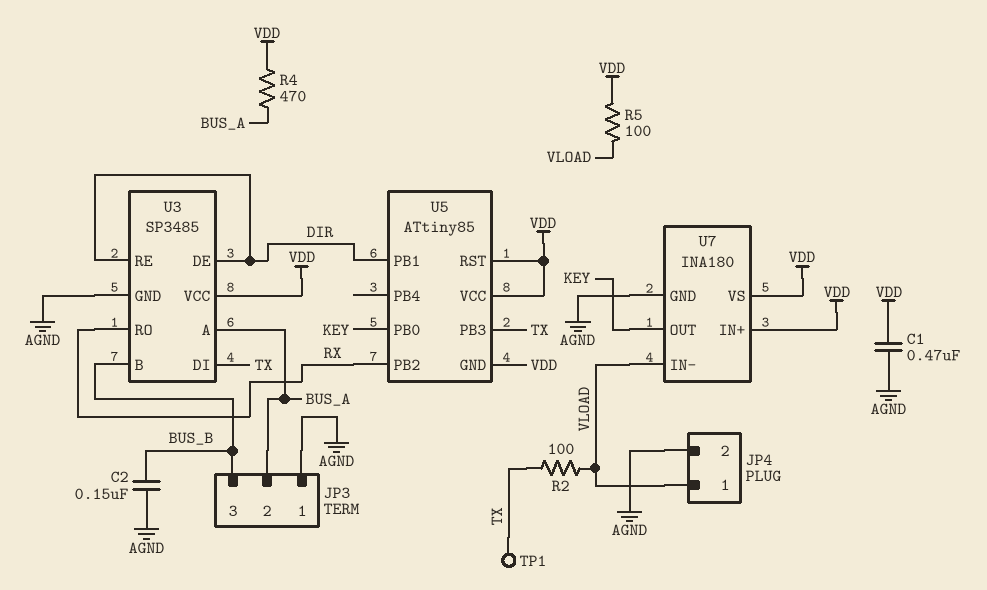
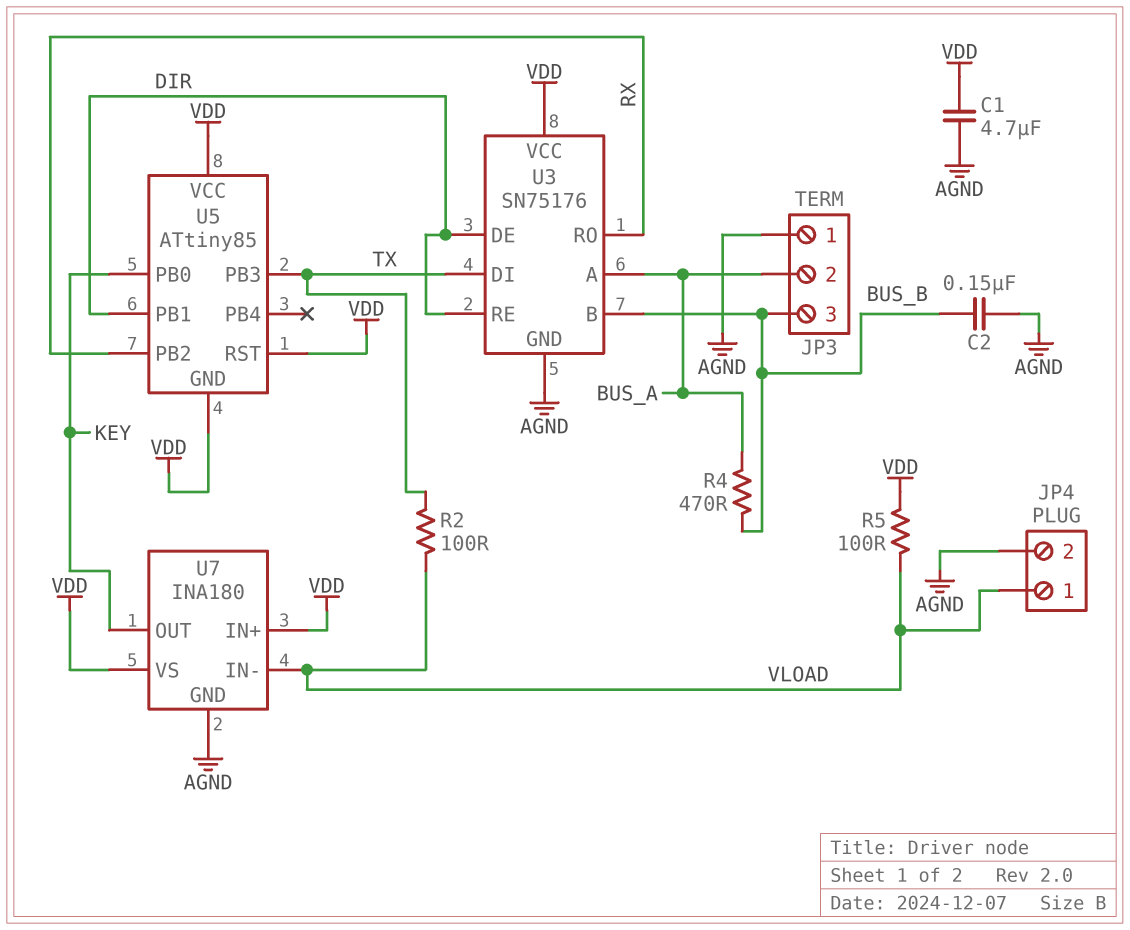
C1: 470nF (AGND, VDD) -> 4.7uF (AGND, VDD)
R4: 470 (BUS_A, VDD) -> 470 (BUS_A, BUS_B)
TP1: test point (TX) -> none
U3: SP3485 -> SN75176

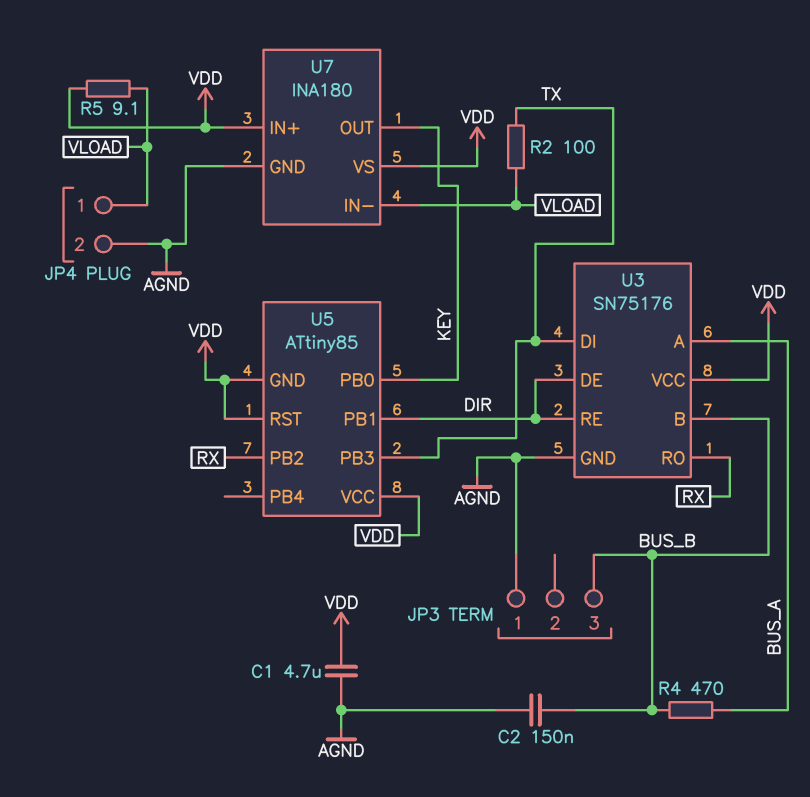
JP3 pin 2: BUS_A -> none
R5: 100 (VDD, VLOAD) -> 9.1 (VDD, VLOAD)

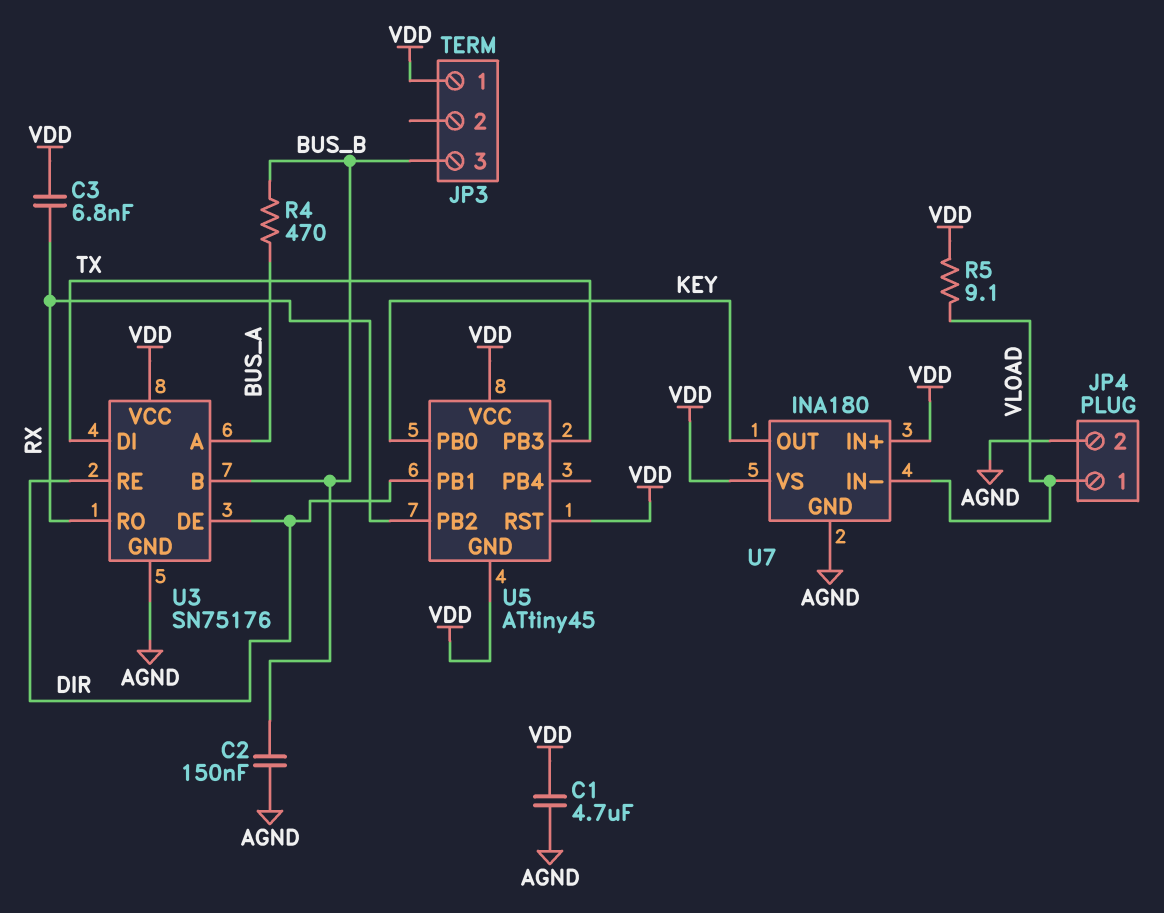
C3: none -> 6.8nF (RX, VDD)
JP3 pin 1: AGND -> VDD
R2: 100 (TX, VLOAD) -> none
U5: ATtiny85 -> ATtiny45

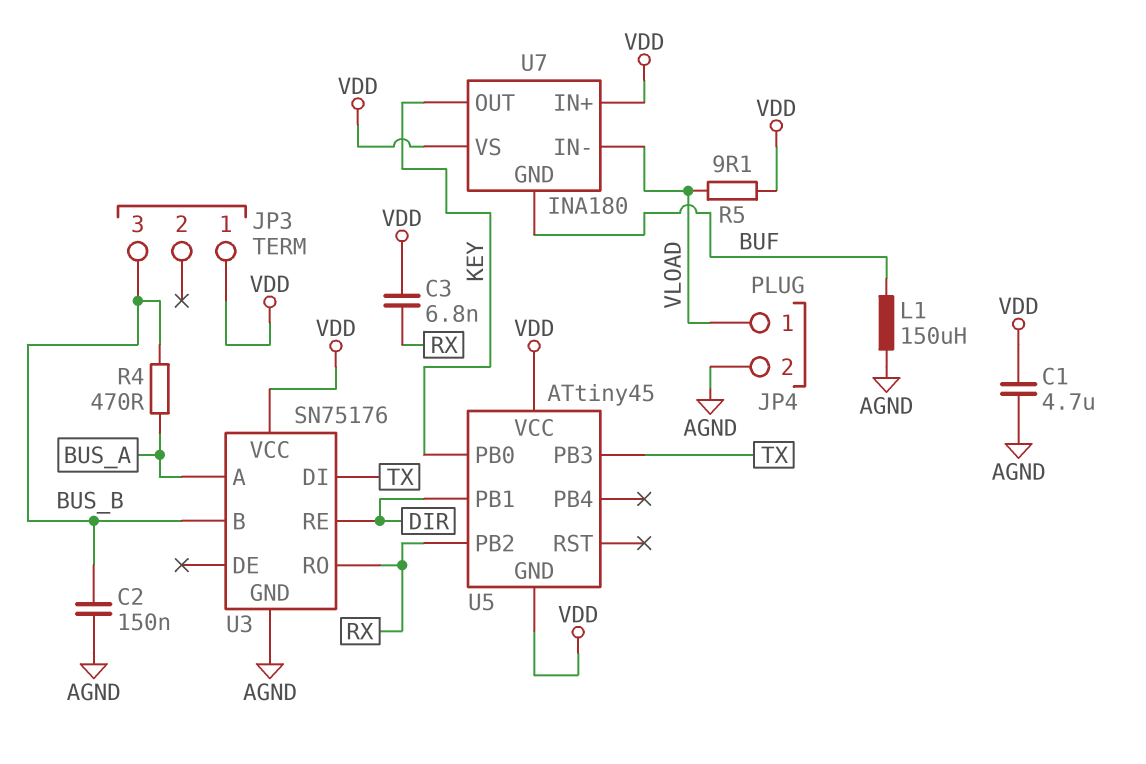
L1: none -> 150uH (AGND, BUF)
U3 pin DE: DIR -> none
U5 pin RST: VDD -> none
U7 pin GND: AGND -> BUF

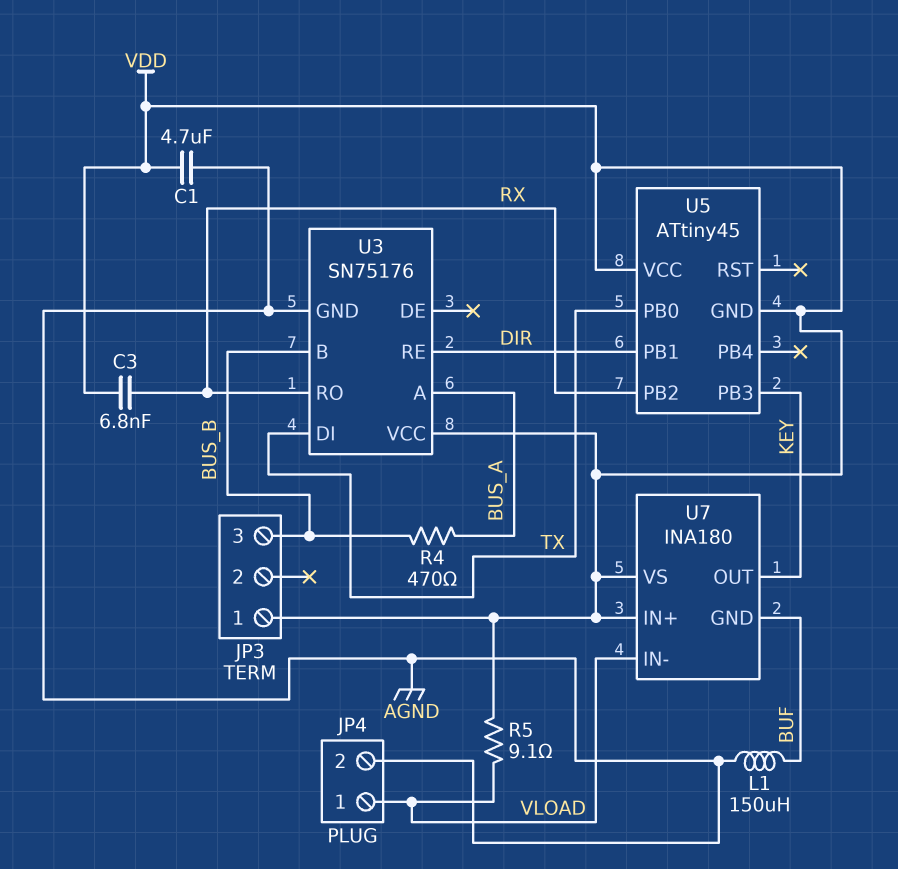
C2: 150nF (AGND, BUS_B) -> none
U5 pin PB0: KEY -> TX
U5 pin PB3: TX -> KEY

